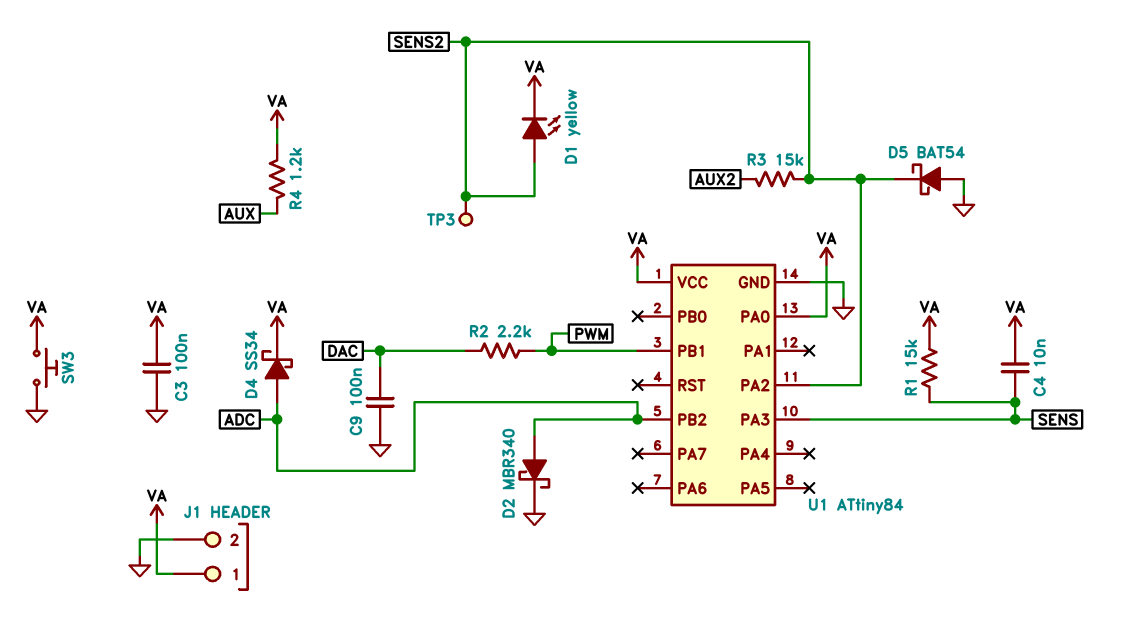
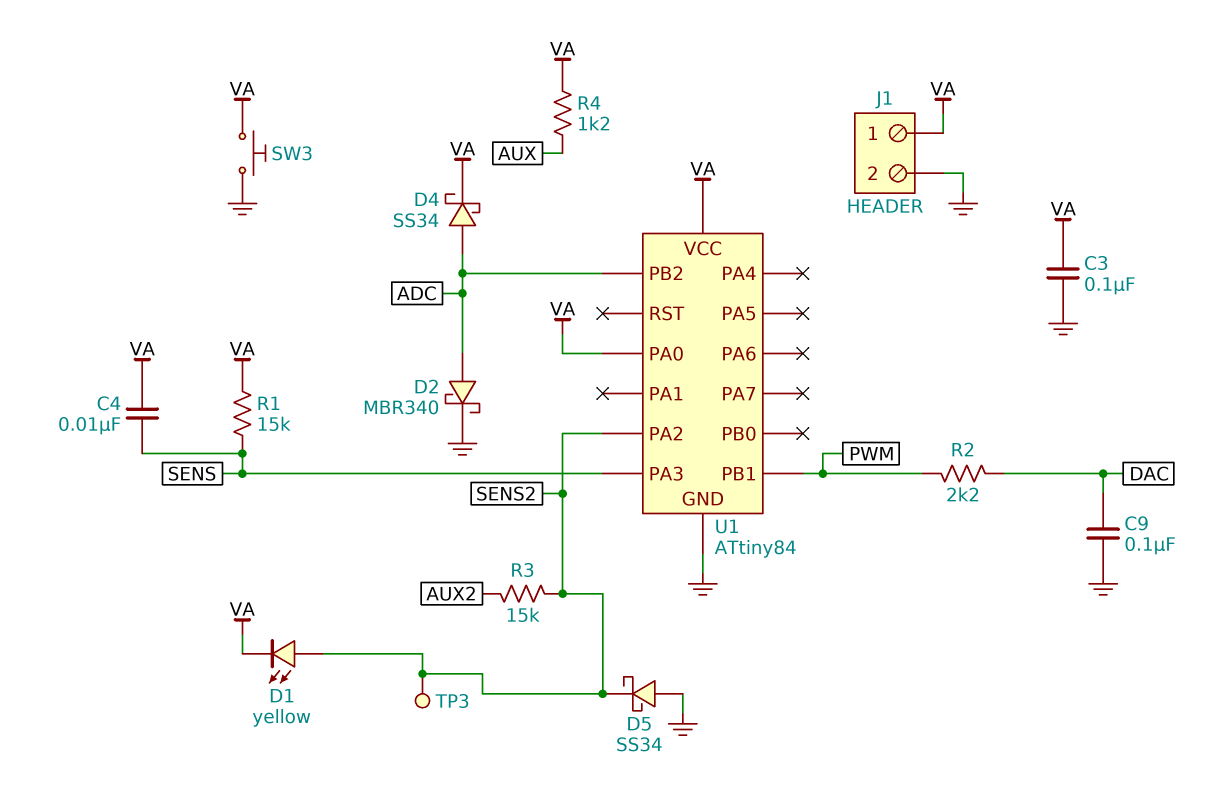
D5: schottky BAT54 (A GND, K SENS2) -> schottky SS34 (A GND, K SENS2)

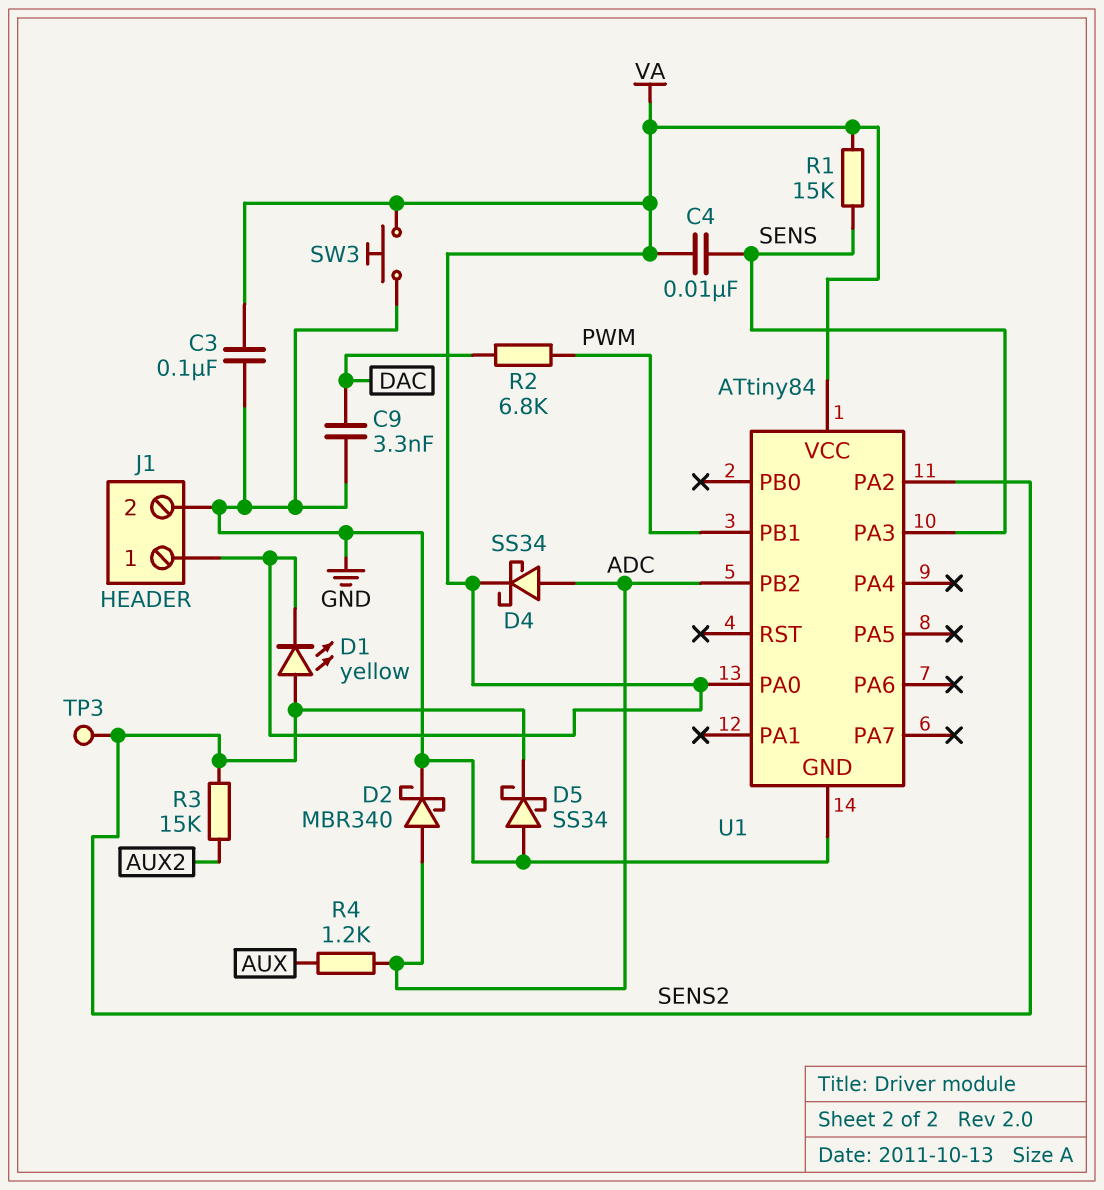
C9: 100nF (DAC, GND) -> 3.3nF (DAC, GND)
R2: 2.2k (DAC, PWM) -> 6.8k (DAC, PWM)
R4: 1.2k (AUX, VA) -> 1.2k (ADC, AUX)

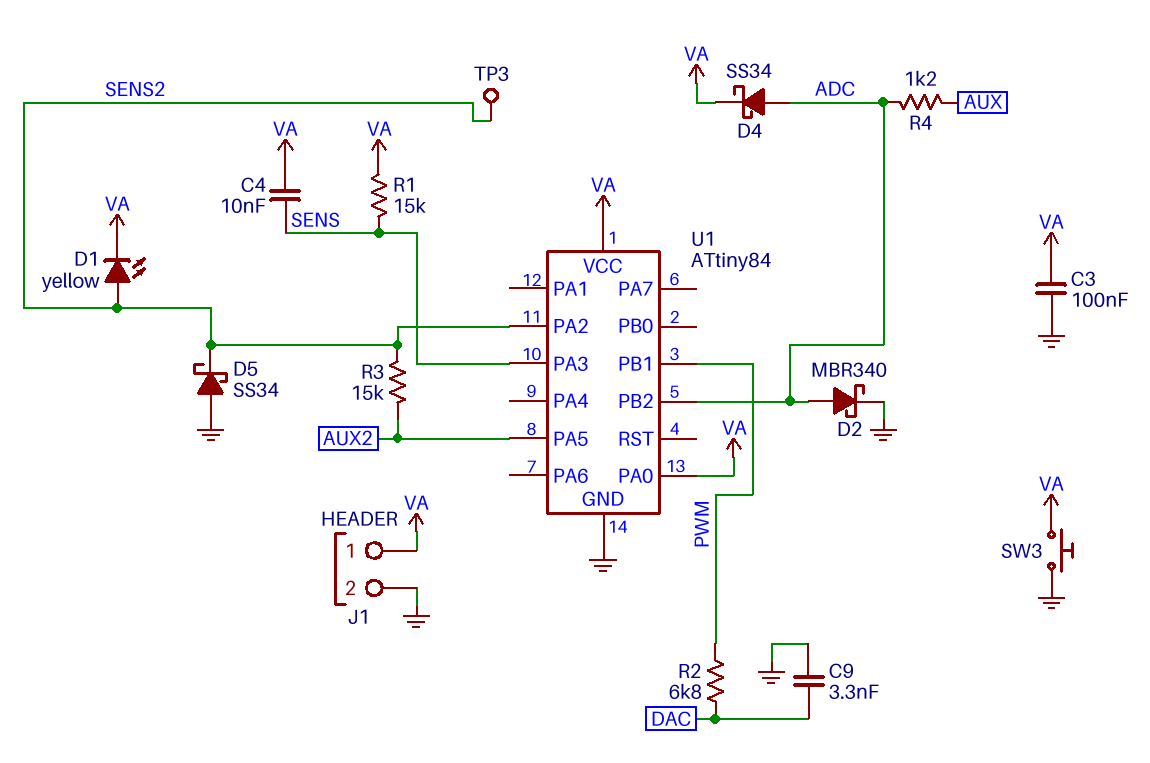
U1 pin PA5: none -> AUX2

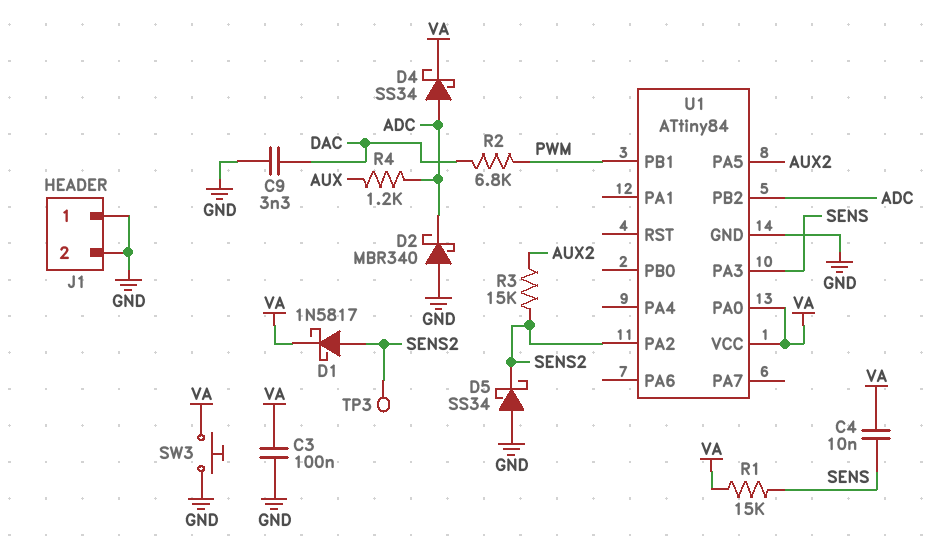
D1: LED yellow (A SENS2, K VA) -> schottky 1N5817 (A SENS2, K VA)
D2: schottky MBR340 (A ADC, K GND) -> schottky MBR340 (A GND, K ADC)
J1 pin 1: VA -> GND

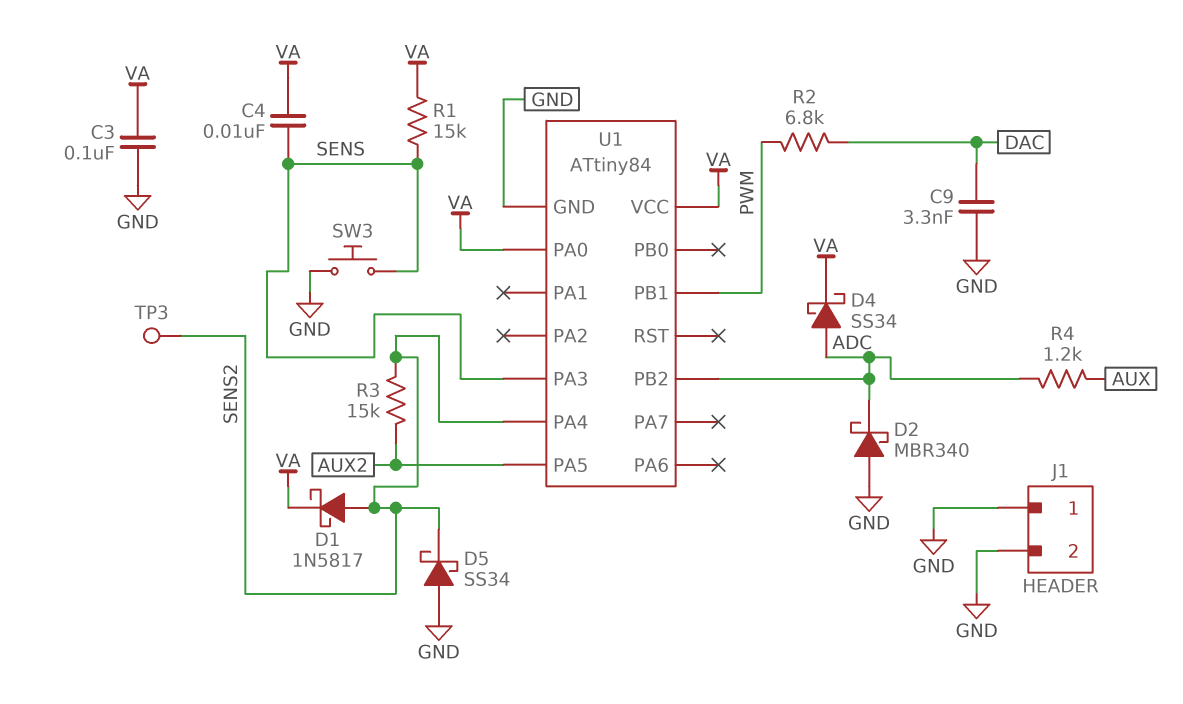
SW3: button (GND, VA) -> button (GND, SENS)
U1 pin PA2: SENS2 -> none
U1 pin PA4: none -> SENS2

